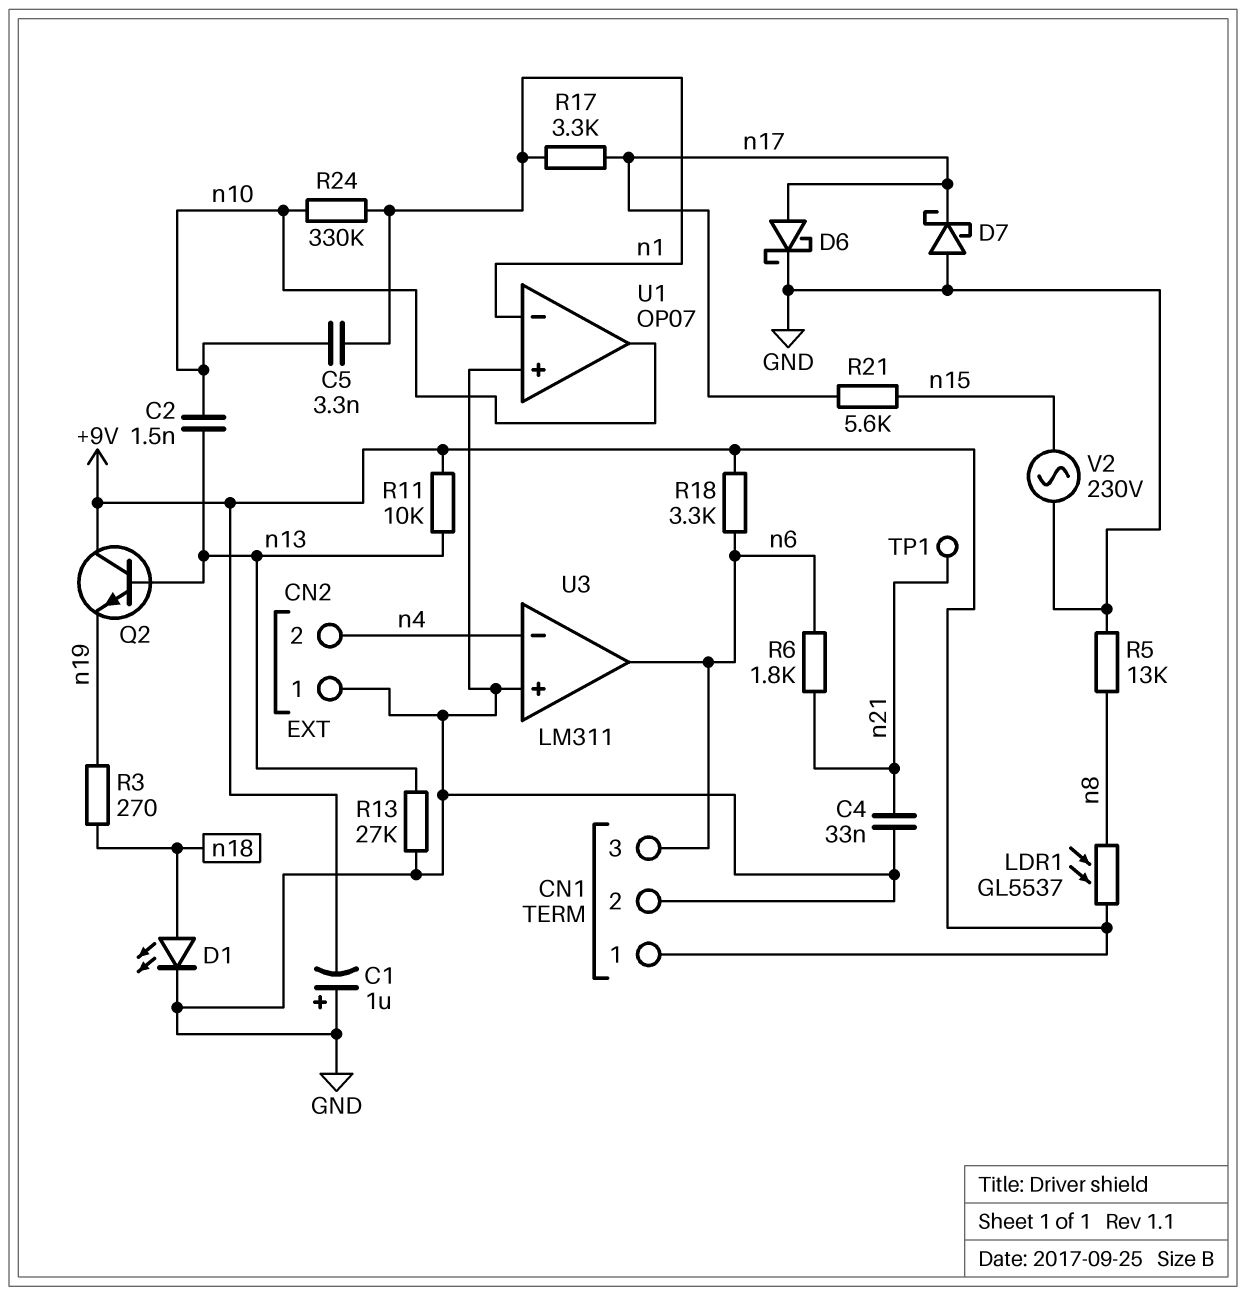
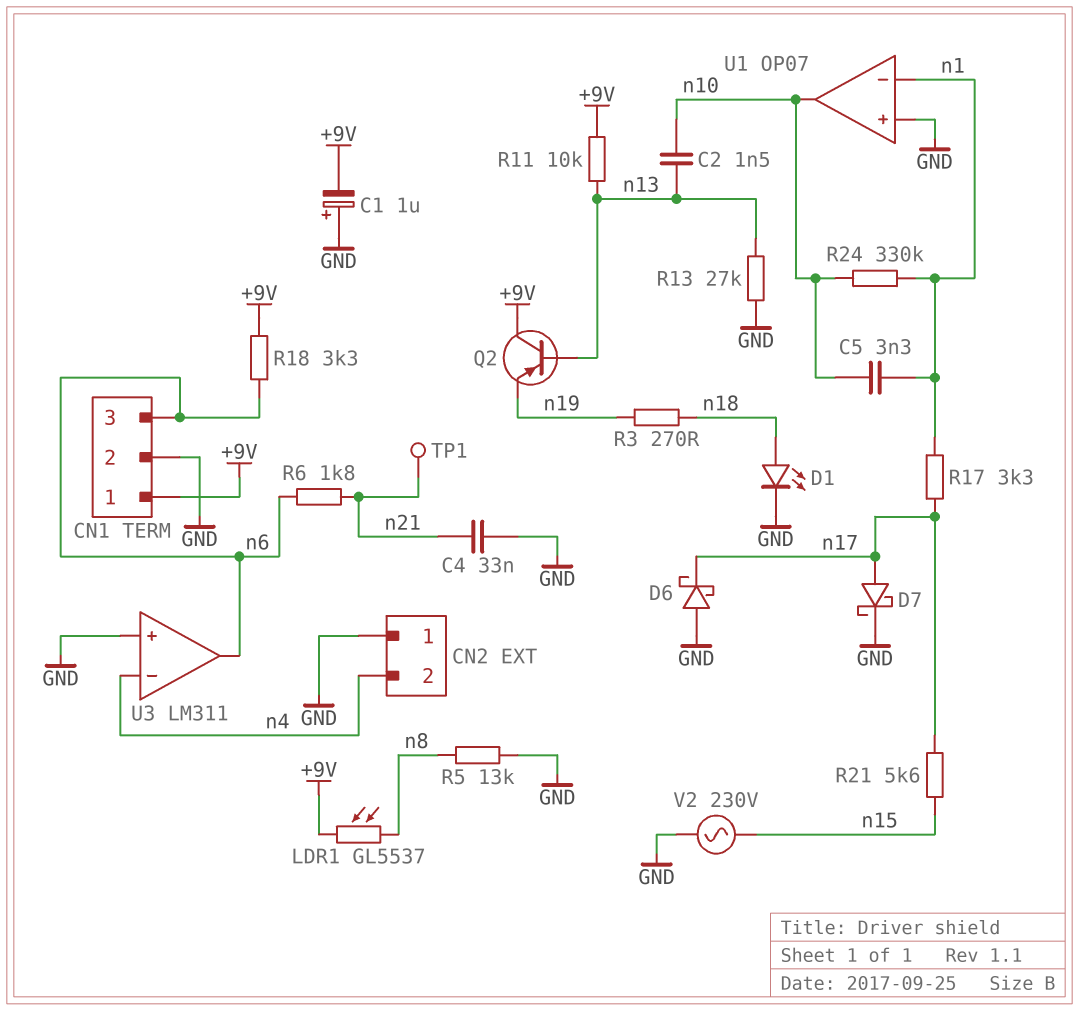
D6: schottky (A n17, K GND) -> schottky (A GND, K n17)
D7: schottky (A GND, K n17) -> schottky (A n17, K GND)
Q2: NPN (B n13, C +9V, E n19) -> PNP (B n13, C +9V, E n19)

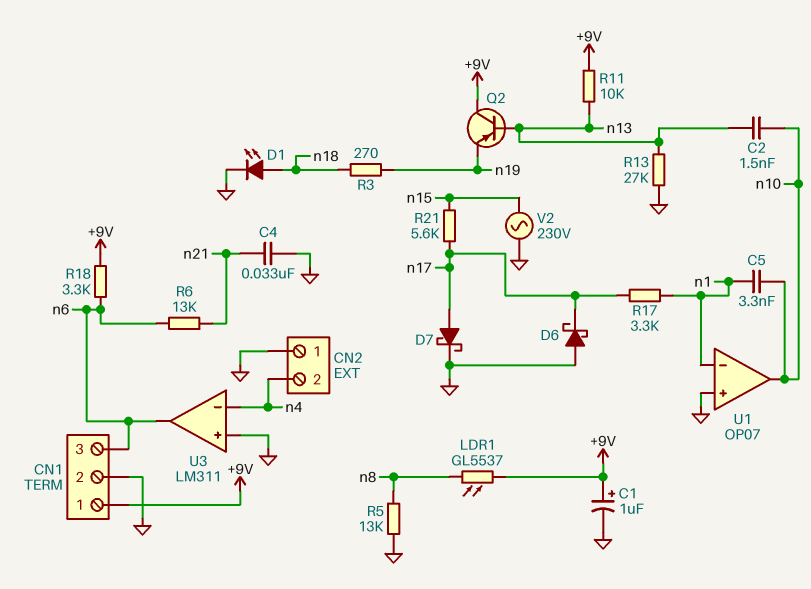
C1: 1uF (plus GND, minus +9V) -> 1uF (plus +9V, minus GND)
R6: 1.8k (n6, n21) -> 13k (n6, n21)
R24: 330k (n1, n10) -> none
TP1: test point (n21) -> none

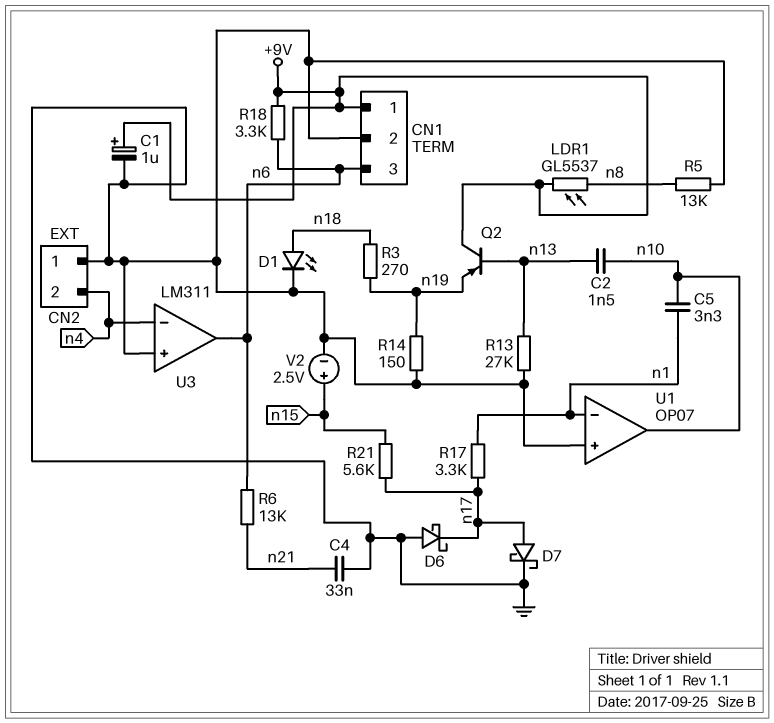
R11: 10k (+9V, n13) -> none
R14: none -> 150 (GND, n19)
V2: AC 230V (GND, n15) -> 2.5V (plus n15, minus GND)

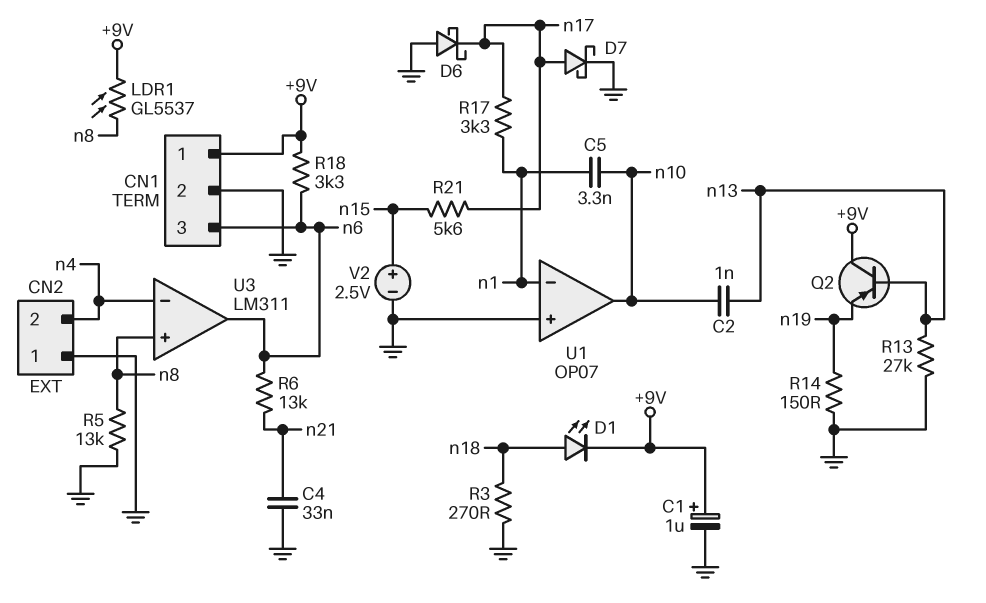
C2: 1.5nF (n10, n13) -> 1nF (n10, n13)
D1: LED (A n18, K GND) -> LED (A n18, K +9V)
R3: 270 (n18, n19) -> 270 (GND, n18)
U3 pin in+: GND -> n8

